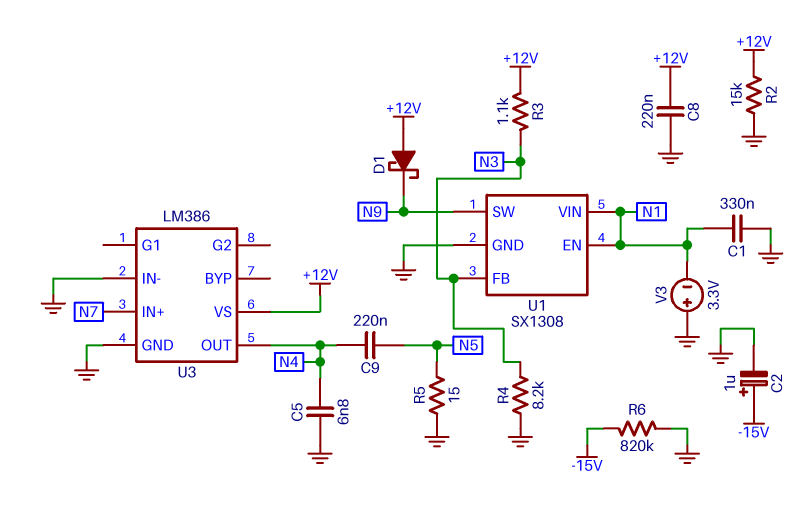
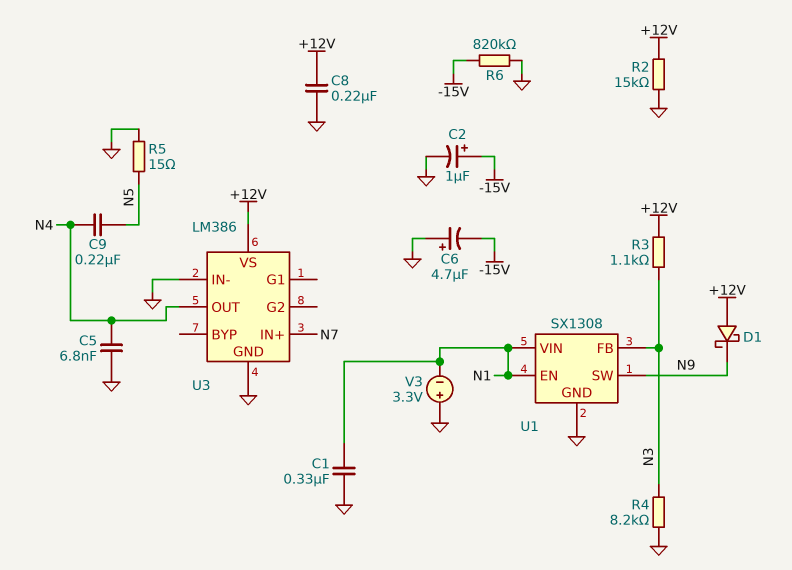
C6: none -> 4.7uF (plus GND, minus -15V)

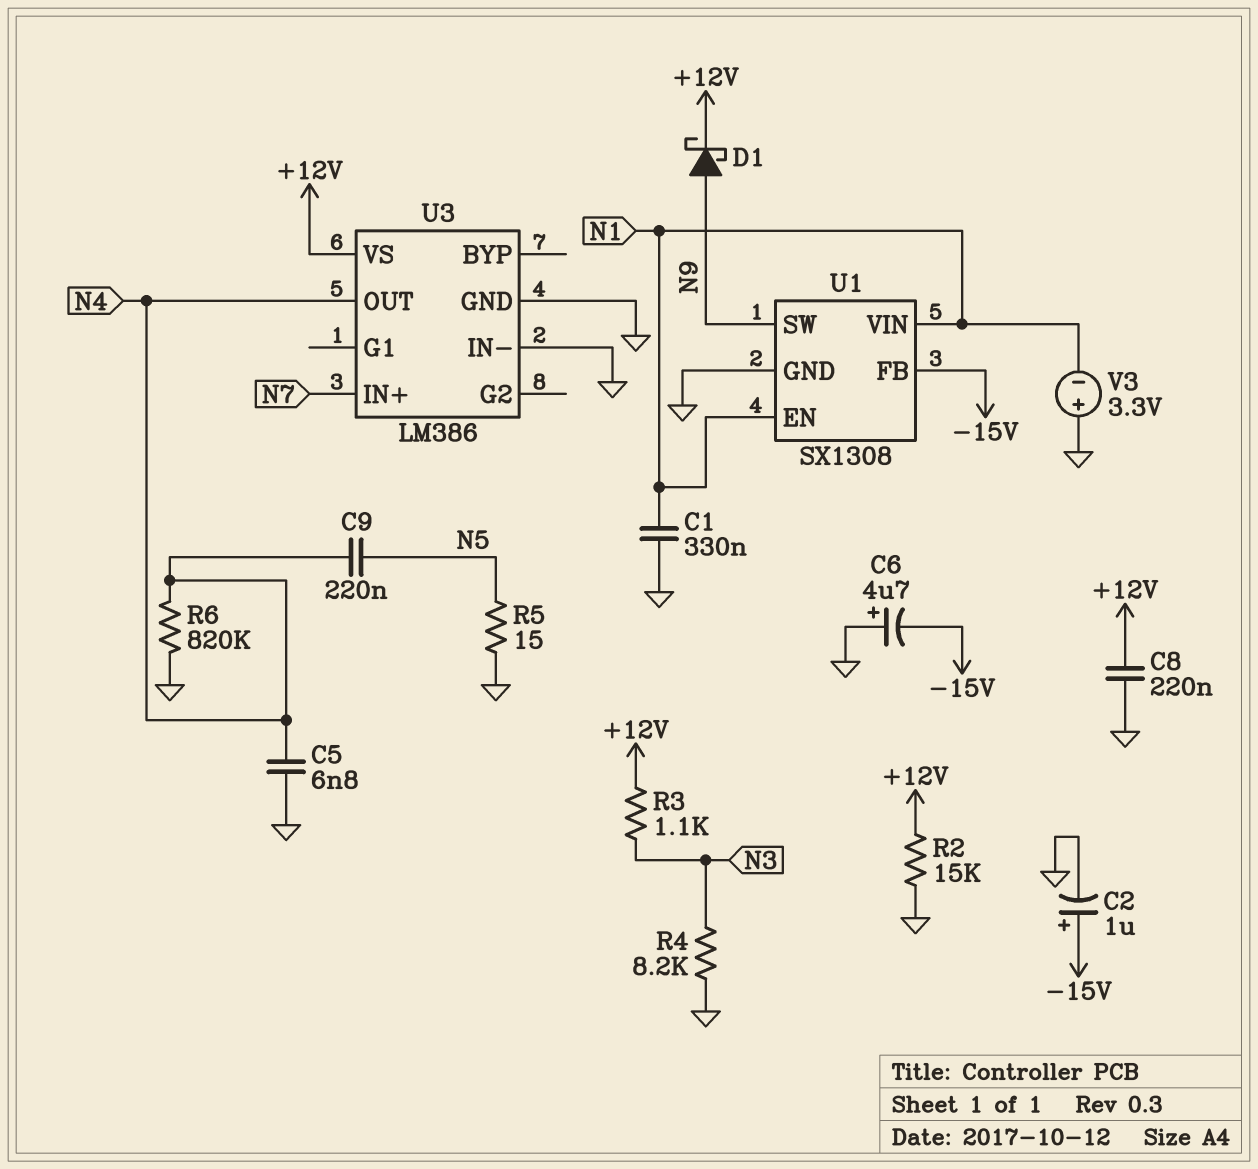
D1: schottky (A +12V, K N9) -> schottky (A N9, K +12V)
R6: 820k (-15V, GND) -> 820k (GND, N4)
U1 pin FB: N3 -> -15V

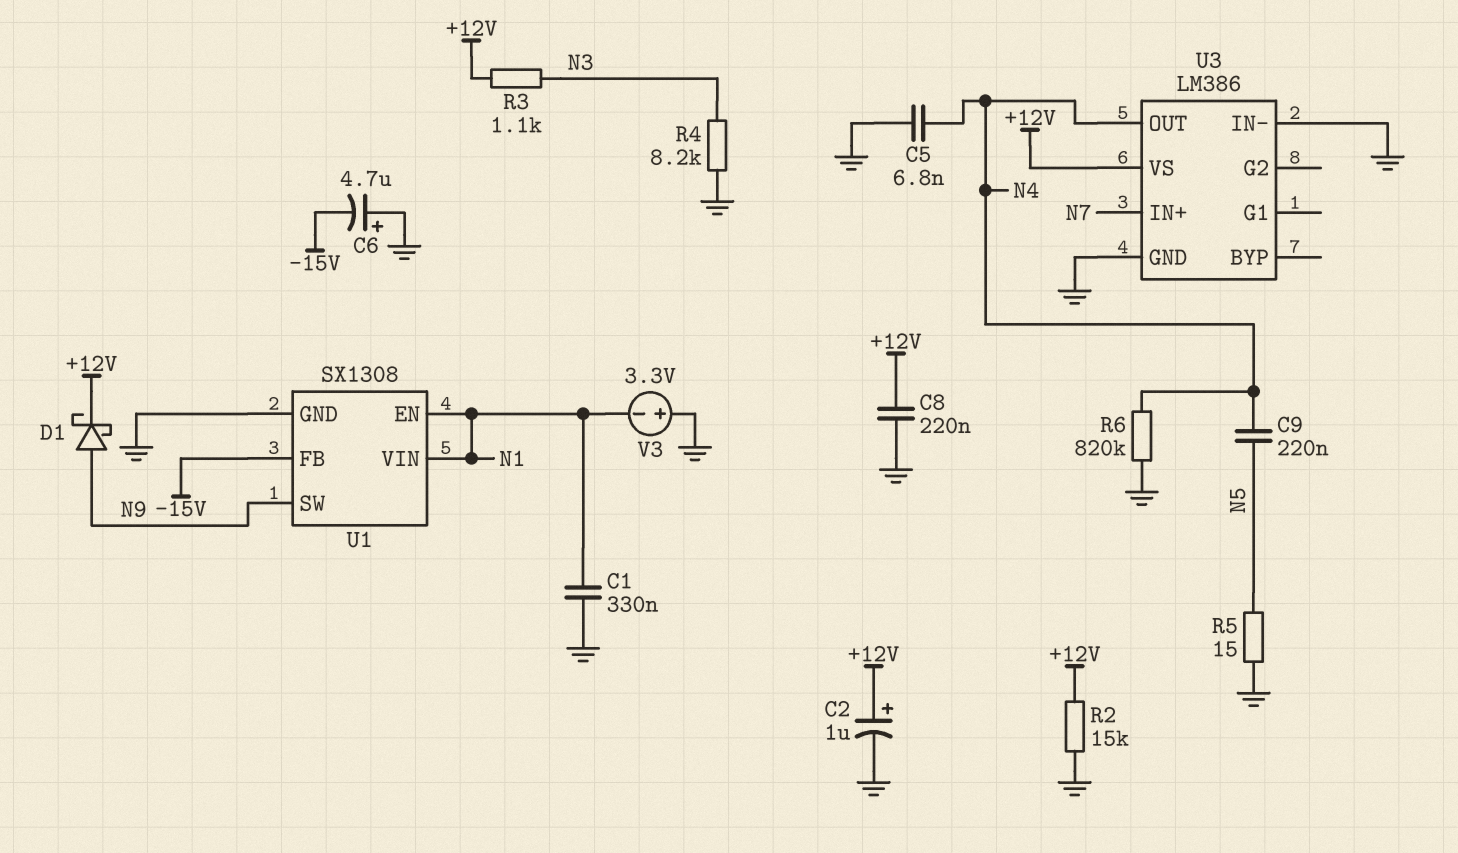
C2: 1uF (plus -15V, minus GND) -> 1uF (plus +12V, minus GND)

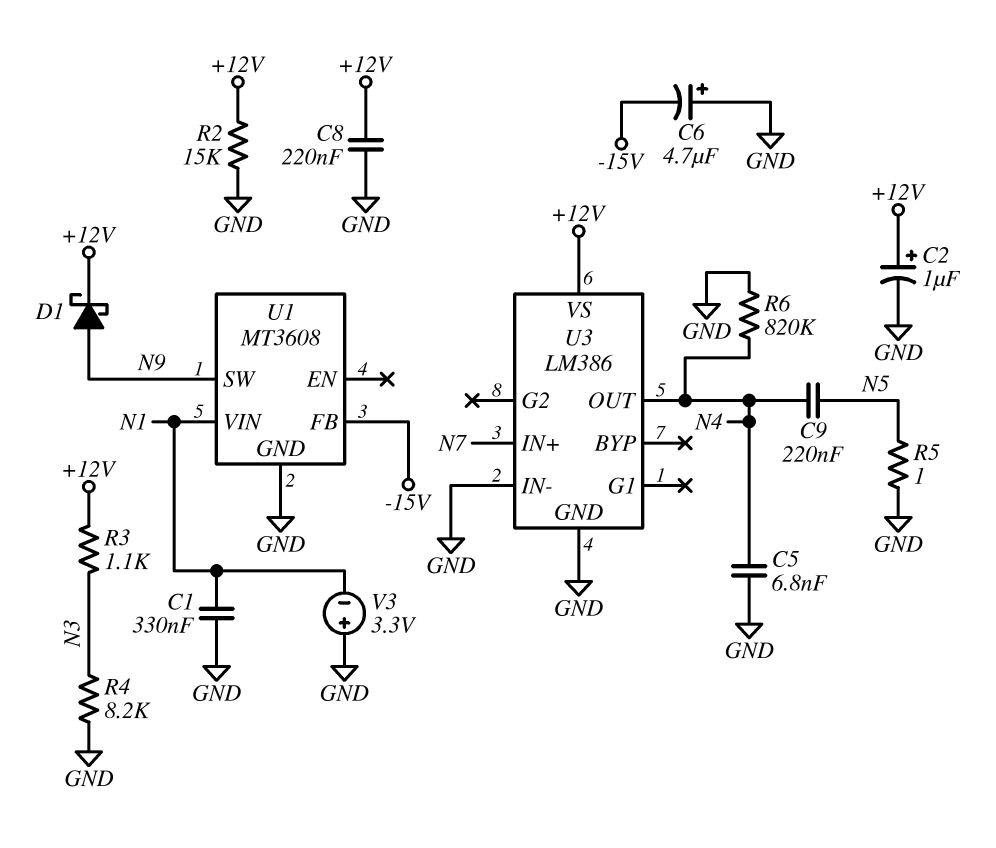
R5: 15 (GND, N5) -> 1 (GND, N5)
U1: SX1308 -> MT3608
U1 pin EN: N1 -> none

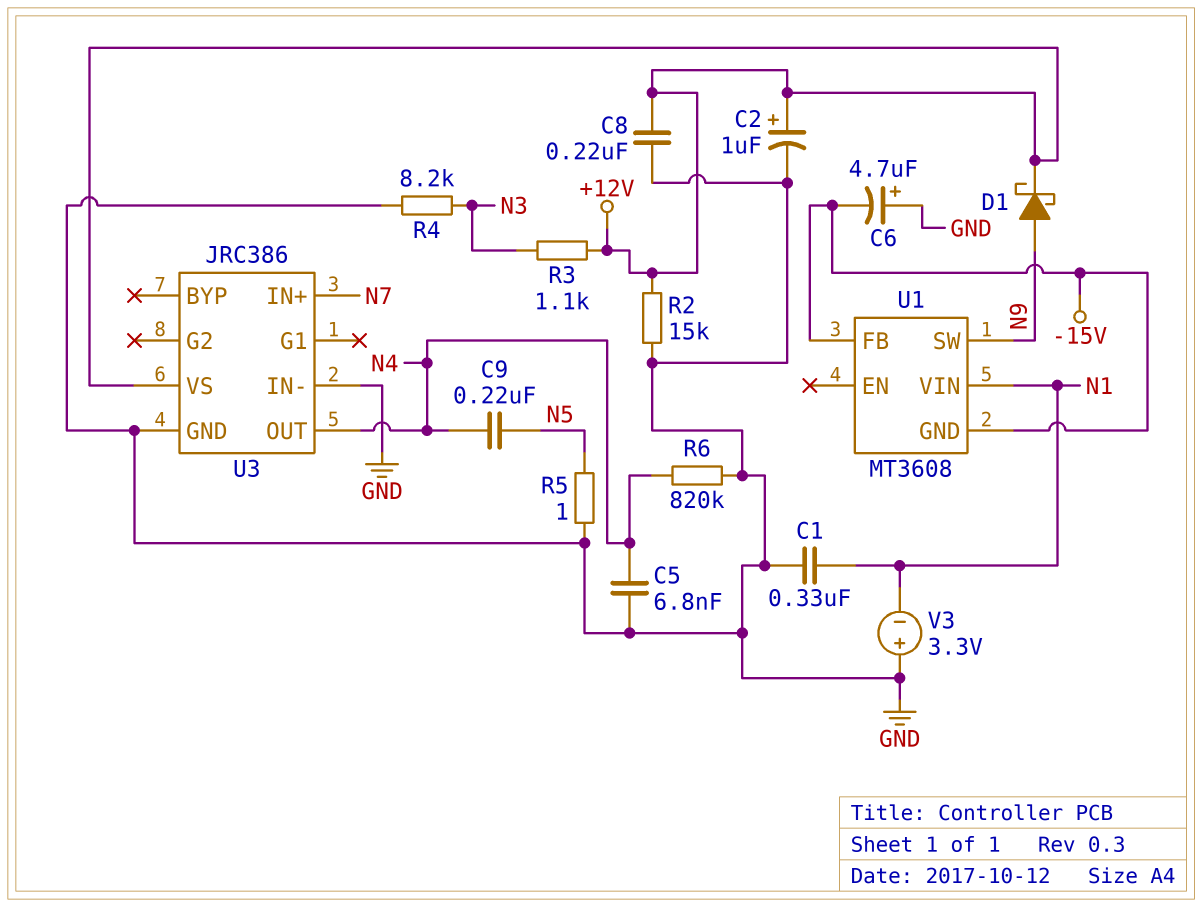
U1 pin GND: GND -> -15V
U3: LM386 -> JRC386

